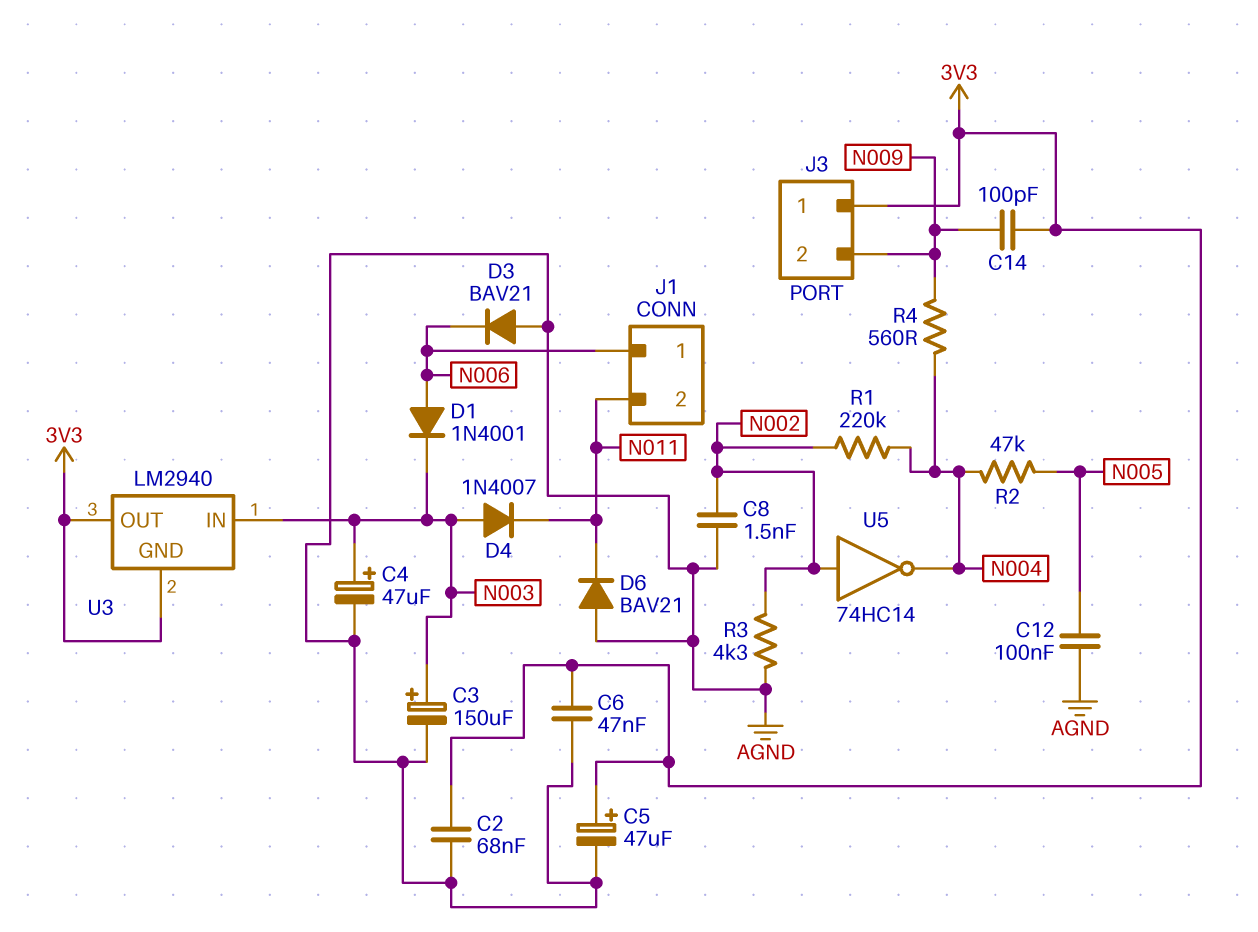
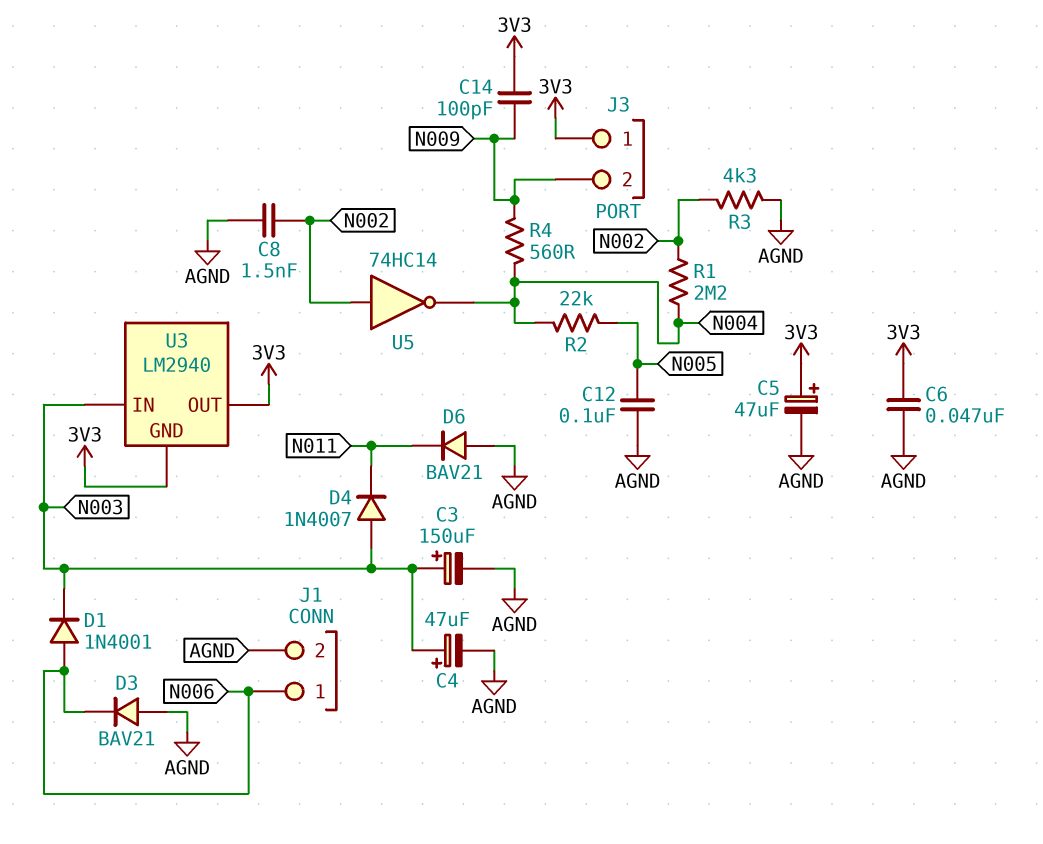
C2: 68nF (3V3, AGND) -> none
J1 pin 2: N011 -> AGND
R1: 220k (N002, N004) -> 2.2M (N002, N004)
R2: 47k (N004, N005) -> 22k (N004, N005)

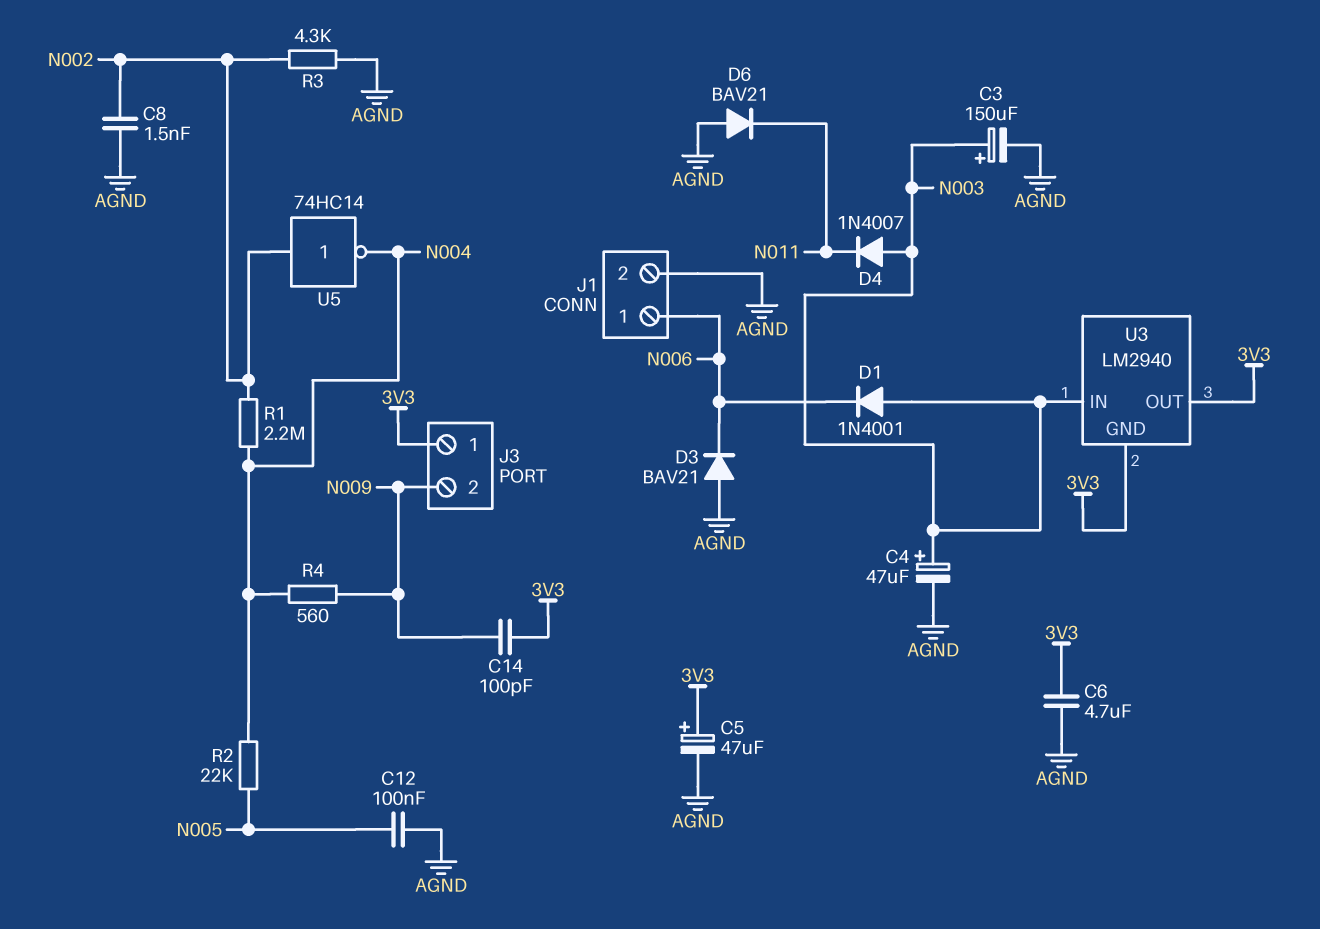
C6: 47nF (3V3, AGND) -> 4.7uF (3V3, AGND)
D1: diode 1N4001 (A N006, K N003) -> diode 1N4001 (A N003, K N006)

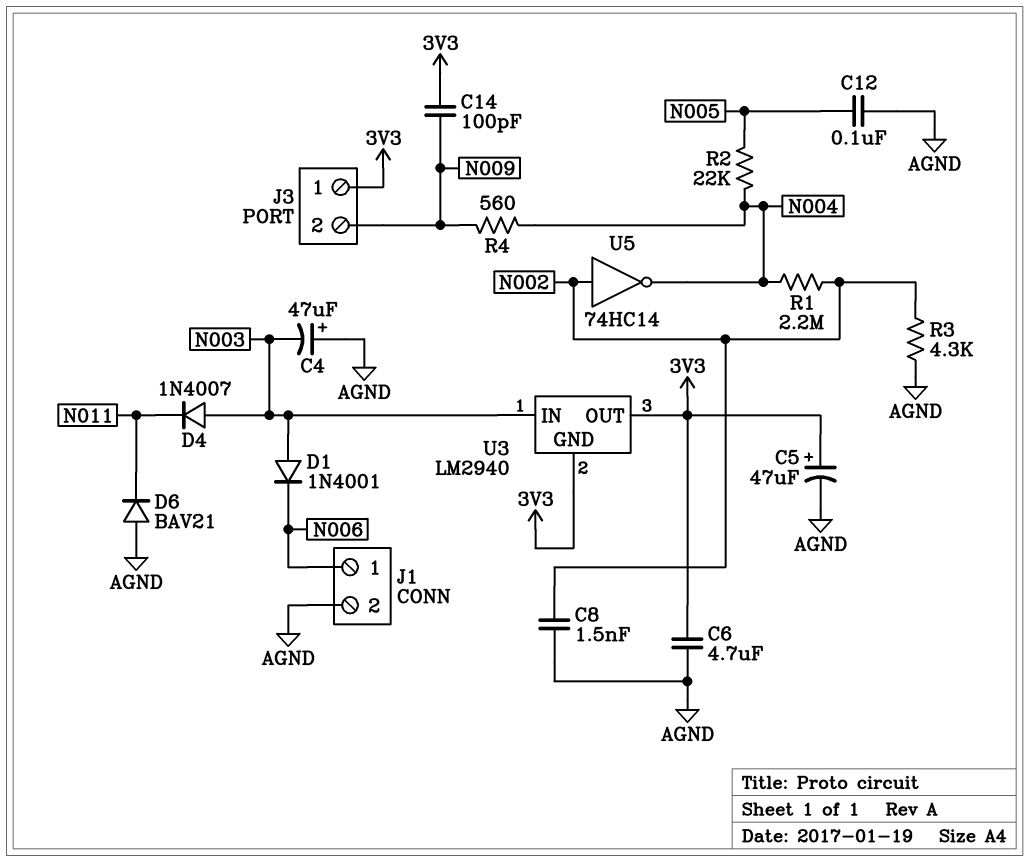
C3: 150uF (plus N003, minus AGND) -> none
C4: 47uF (plus N003, minus AGND) -> 47uF (plus AGND, minus N003)
D3: diode BAV21 (A AGND, K N006) -> none

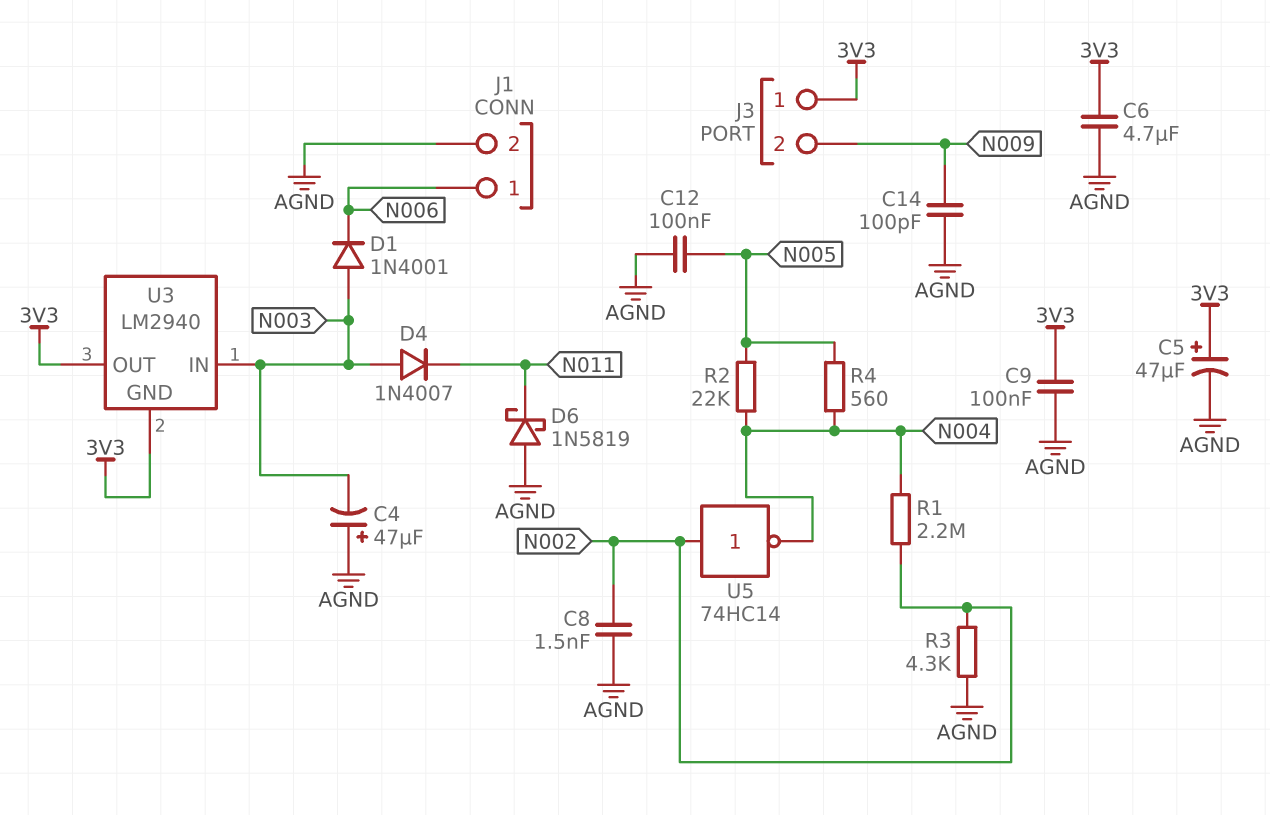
C9: none -> 100nF (3V3, AGND)
C14: 100pF (3V3, N009) -> 100pF (AGND, N009)
D6: diode BAV21 (A AGND, K N011) -> schottky 1N5819 (A AGND, K N011)
R4: 560 (N004, N009) -> 560 (N004, N005)

